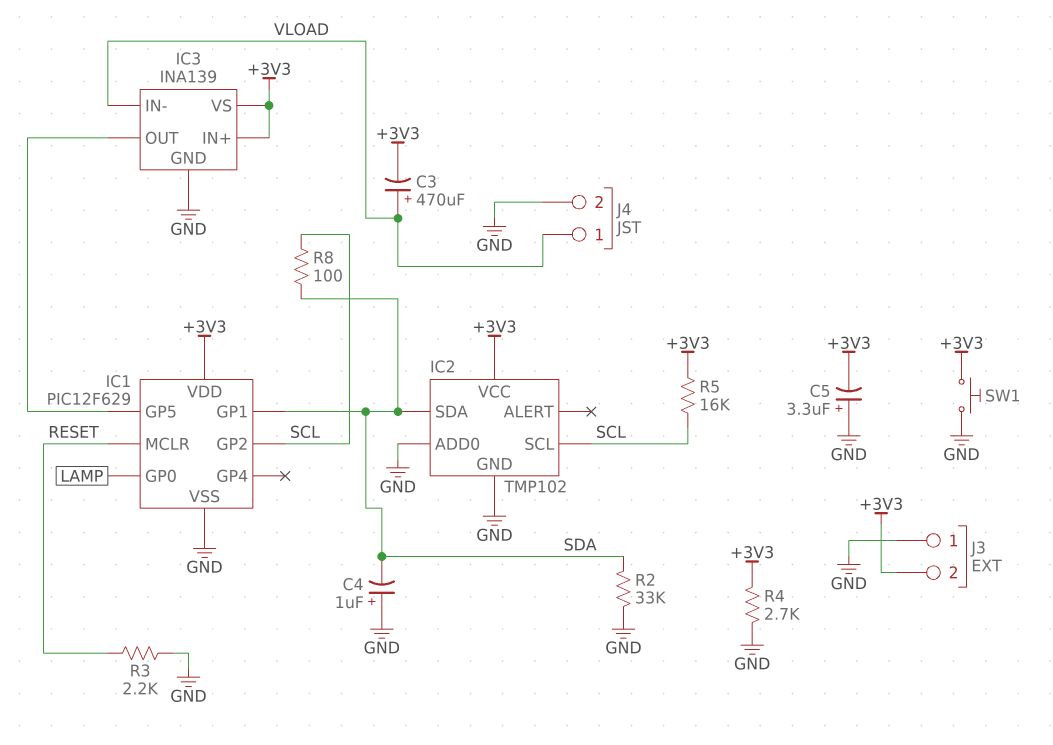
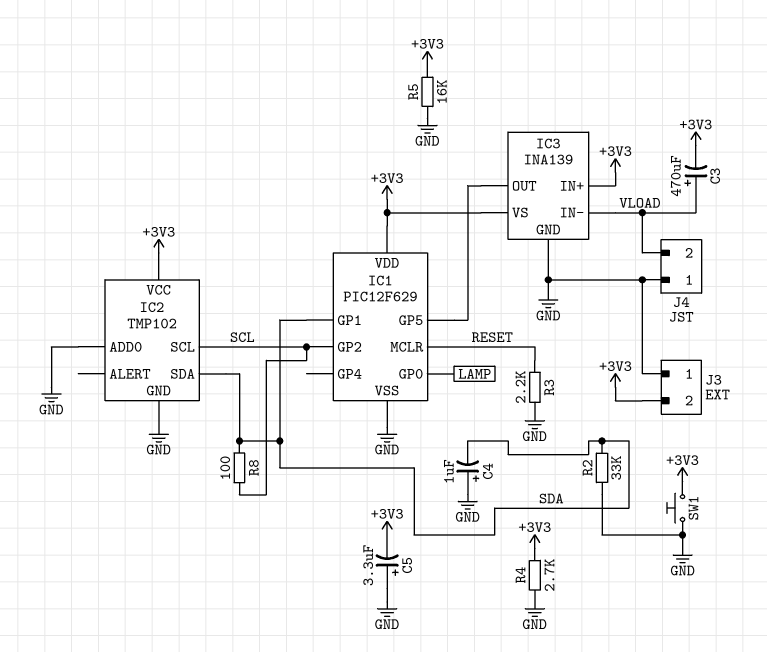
J4 pin 1: VLOAD -> GND
J4 pin 2: GND -> VLOAD
R5: 16k (+3V3, SCL) -> 16k (+3V3, GND)

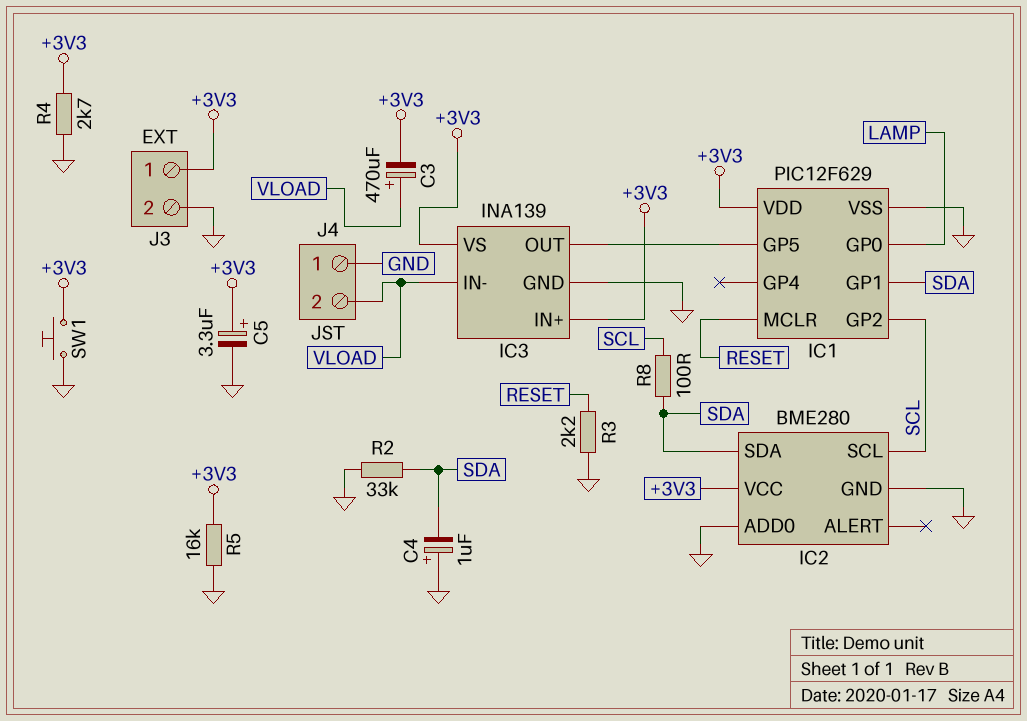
C5: 3.3uF (plus GND, minus +3V3) -> 3.3uF (plus +3V3, minus GND)
IC2: TMP102 -> BME280
J3 pin 1: GND -> +3V3
J3 pin 2: +3V3 -> GND

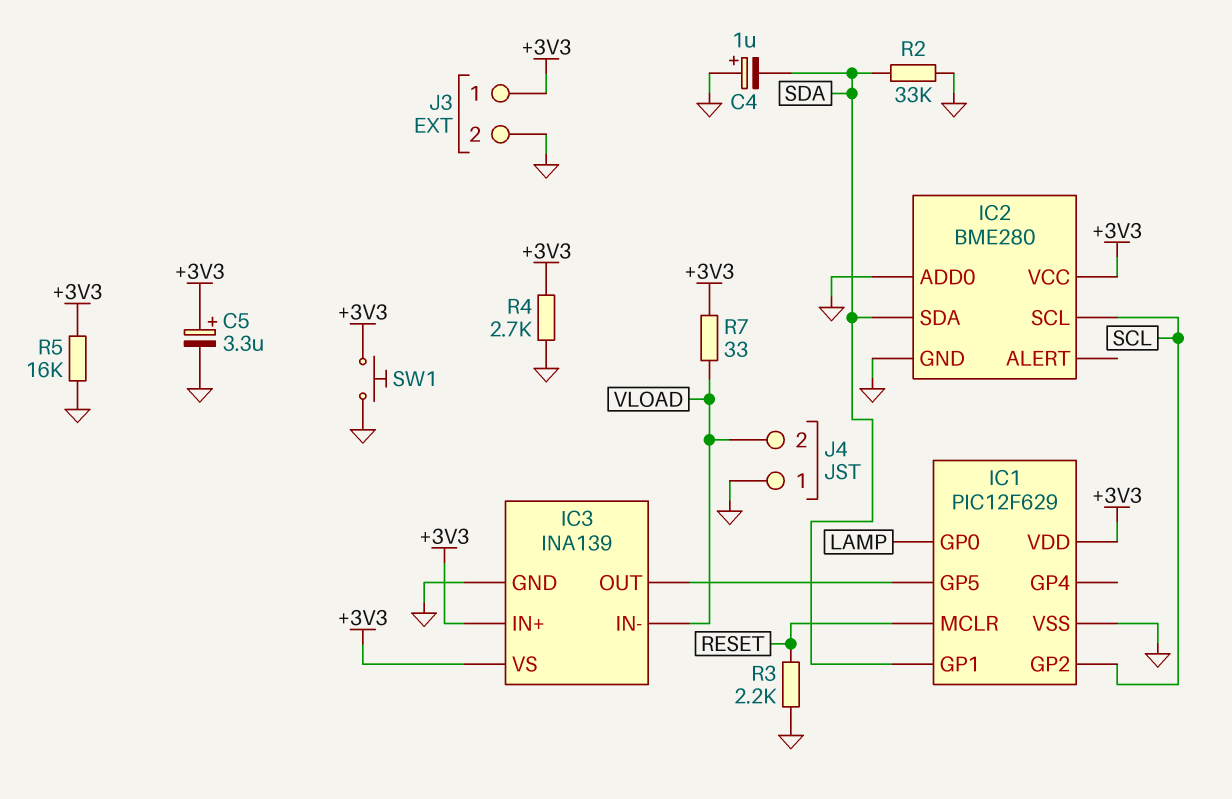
C3: 470uF (plus VLOAD, minus +3V3) -> none
R7: none -> 33 (+3V3, VLOAD)
R8: 100 (SCL, SDA) -> none

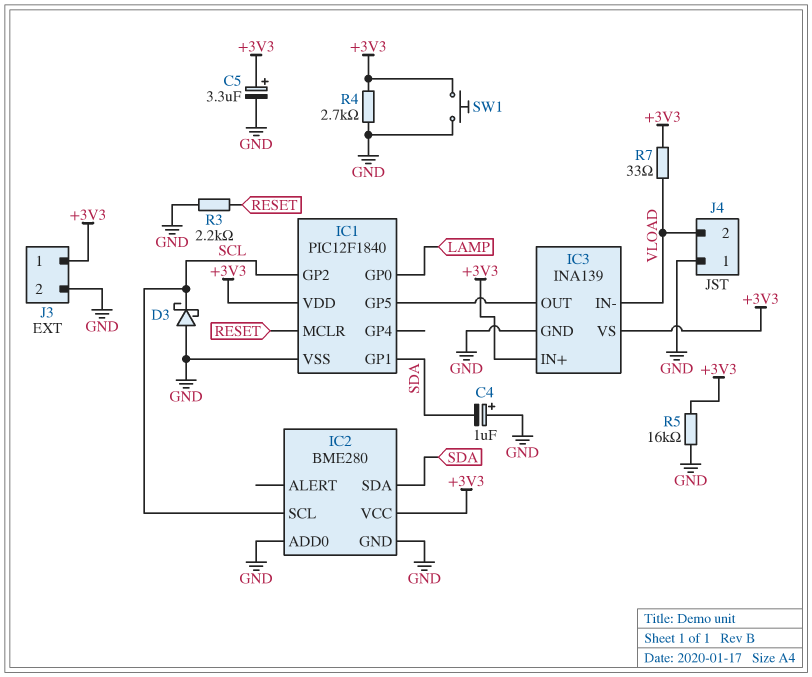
D3: none -> schottky (A GND, K SCL)
IC1: PIC12F629 -> PIC12F1840
R2: 33k (GND, SDA) -> none

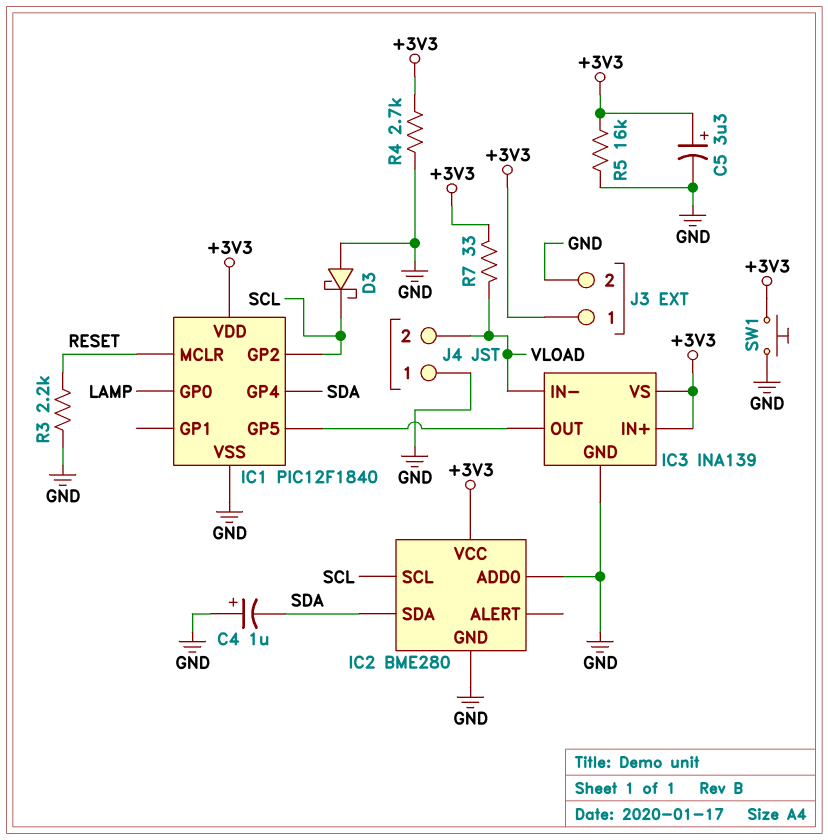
IC1 pin GP1: SDA -> none
IC1 pin GP4: none -> SDA

